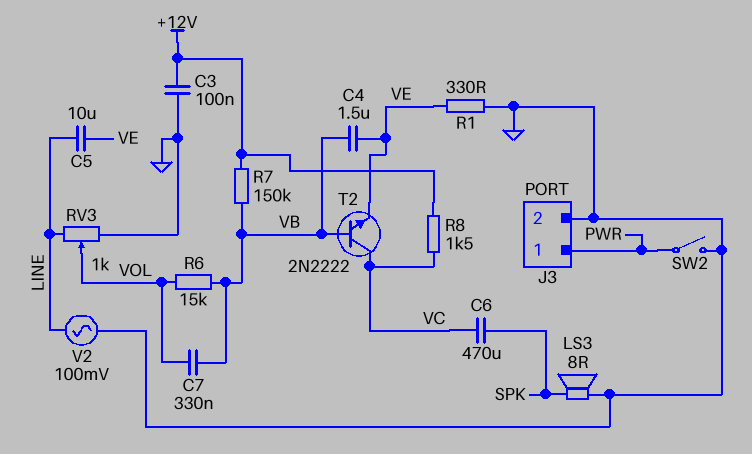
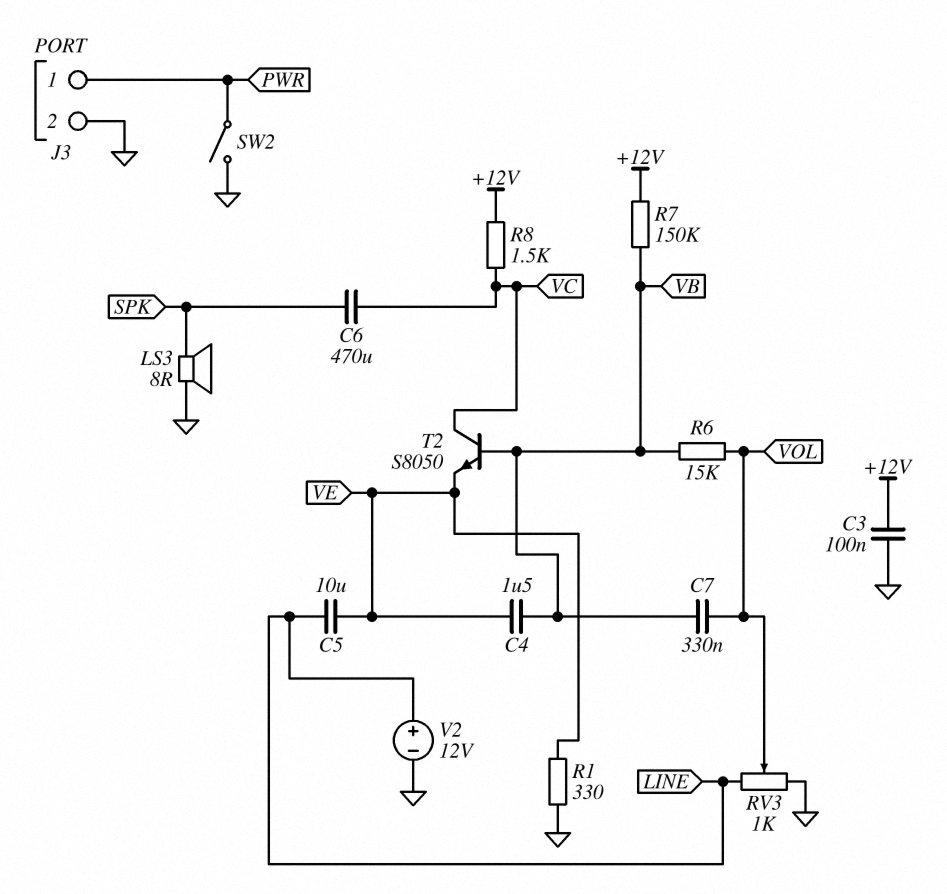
T2: NPN 2N2222 (B VB, C VC, E VE) -> NPN S8050 (B VB, C VC, E VE)
V2: AC 100mV (GND, LINE) -> 12V (plus LINE, minus GND)

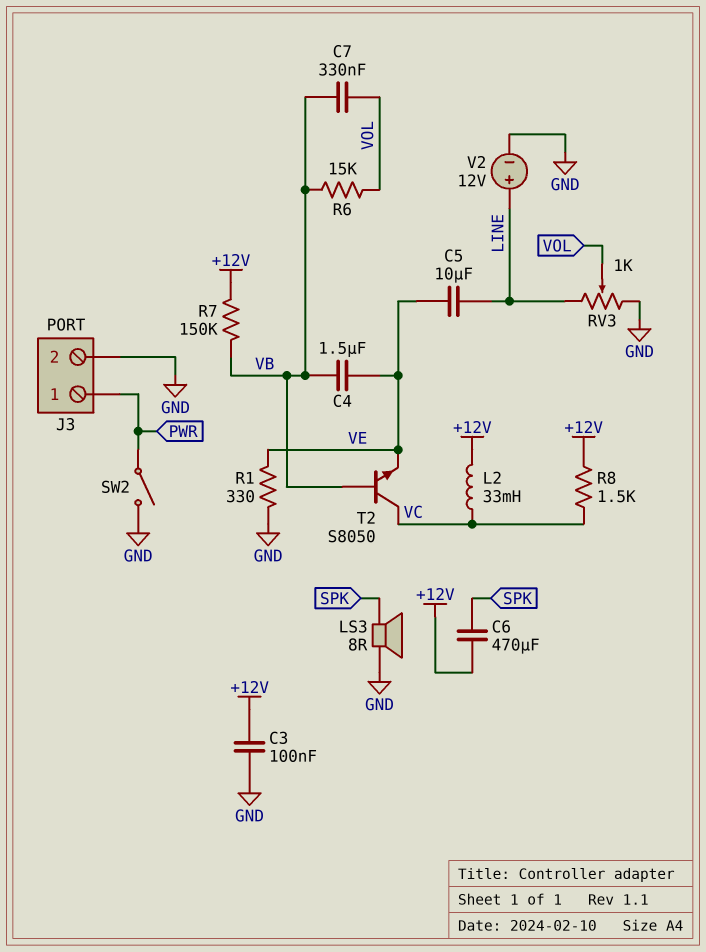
C6: 470uF (SPK, VC) -> 470uF (+12V, SPK)
L2: none -> 33mH (+12V, VC)

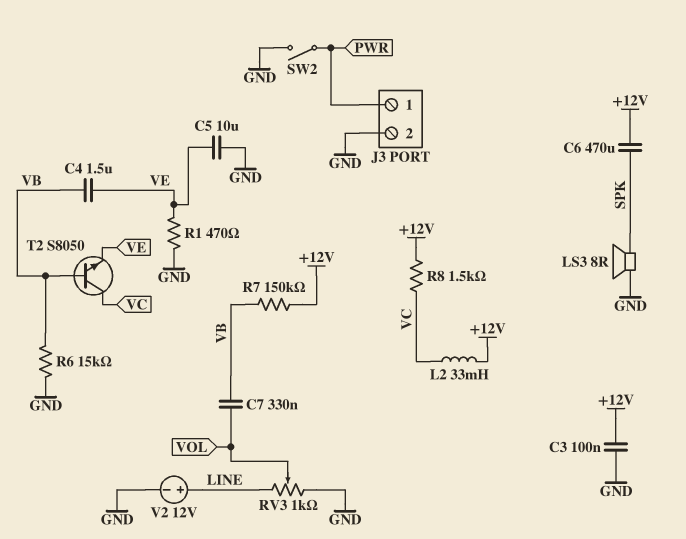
C5: 10uF (LINE, VE) -> 10uF (GND, VE)
R1: 330 (GND, VE) -> 470 (GND, VE)
R6: 15k (VB, VOL) -> 15k (GND, VB)

